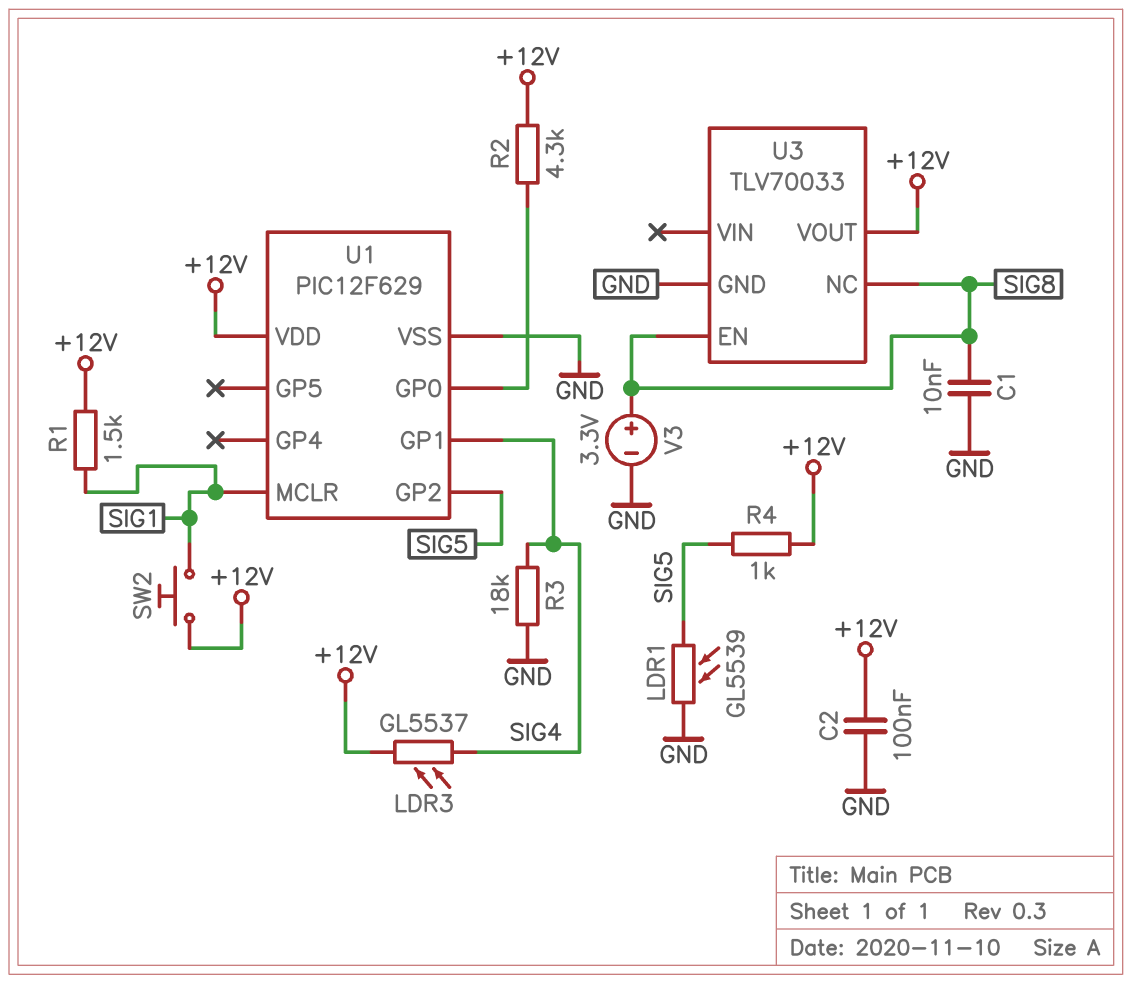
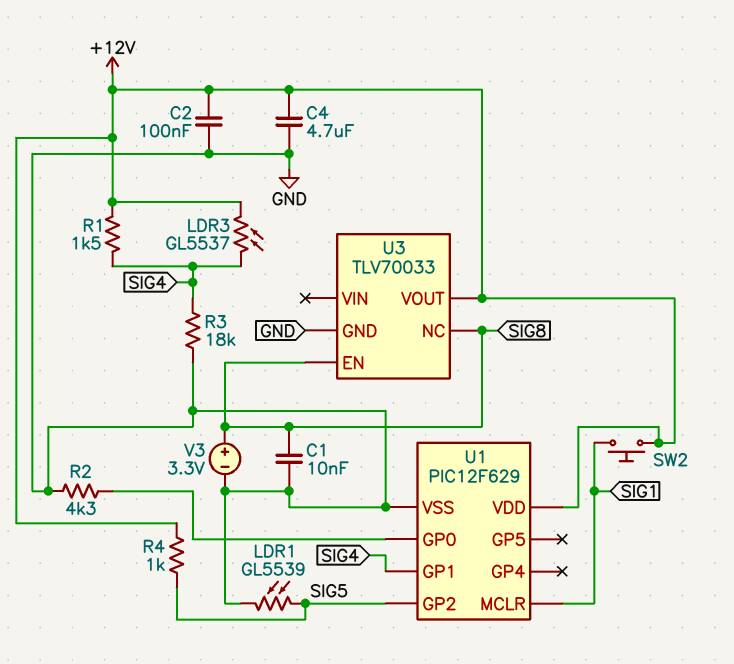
C4: none -> 4.7uF (+12V, GND)
R1: 1.5k (+12V, SIG1) -> 1.5k (+12V, SIG4)
R2: 4.3k (+12V, U1/GP0) -> 4.3k (GND, U1/GP0)

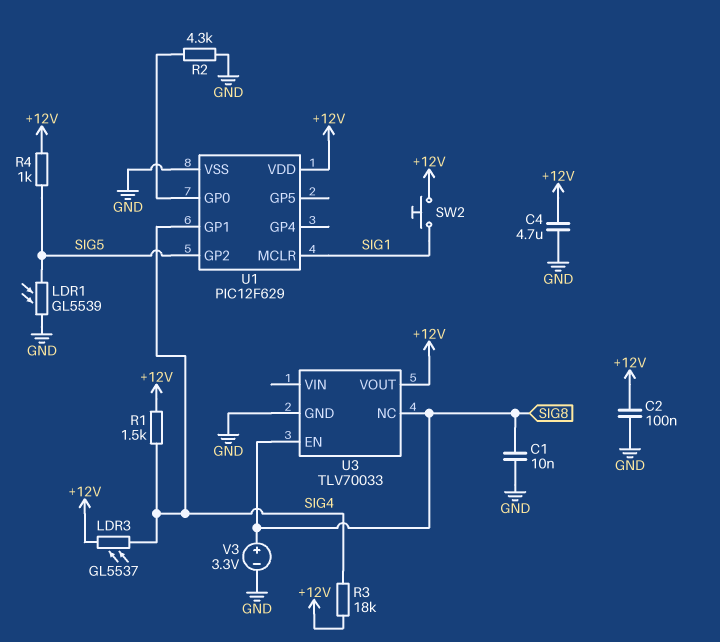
R3: 18k (GND, SIG4) -> 18k (+12V, SIG4)

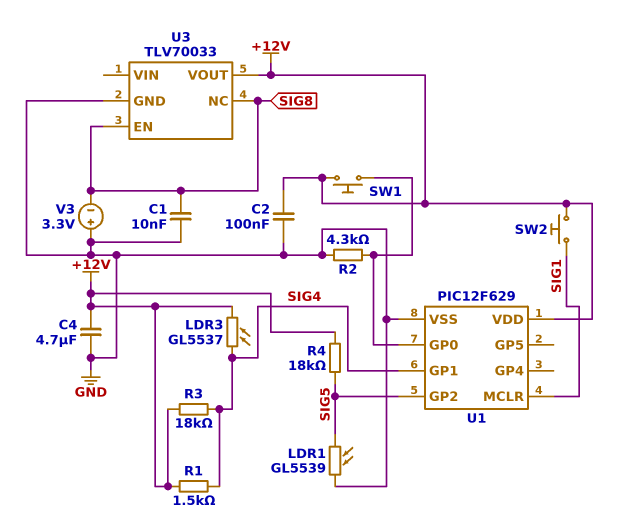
R4: 1k (+12V, SIG5) -> 18k (+12V, SIG5)
SW1: none -> button (+12V, U1/GP0)
V3: 3.3V (plus SIG8, minus GND) -> 3.3V (plus GND, minus SIG8)

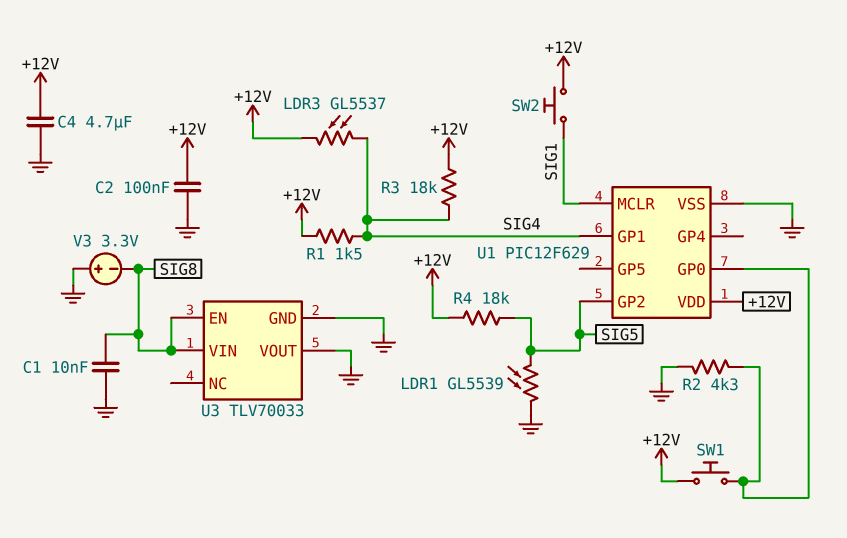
U3 pin NC: SIG8 -> none
U3 pin VIN: none -> SIG8
U3 pin VOUT: +12V -> GND

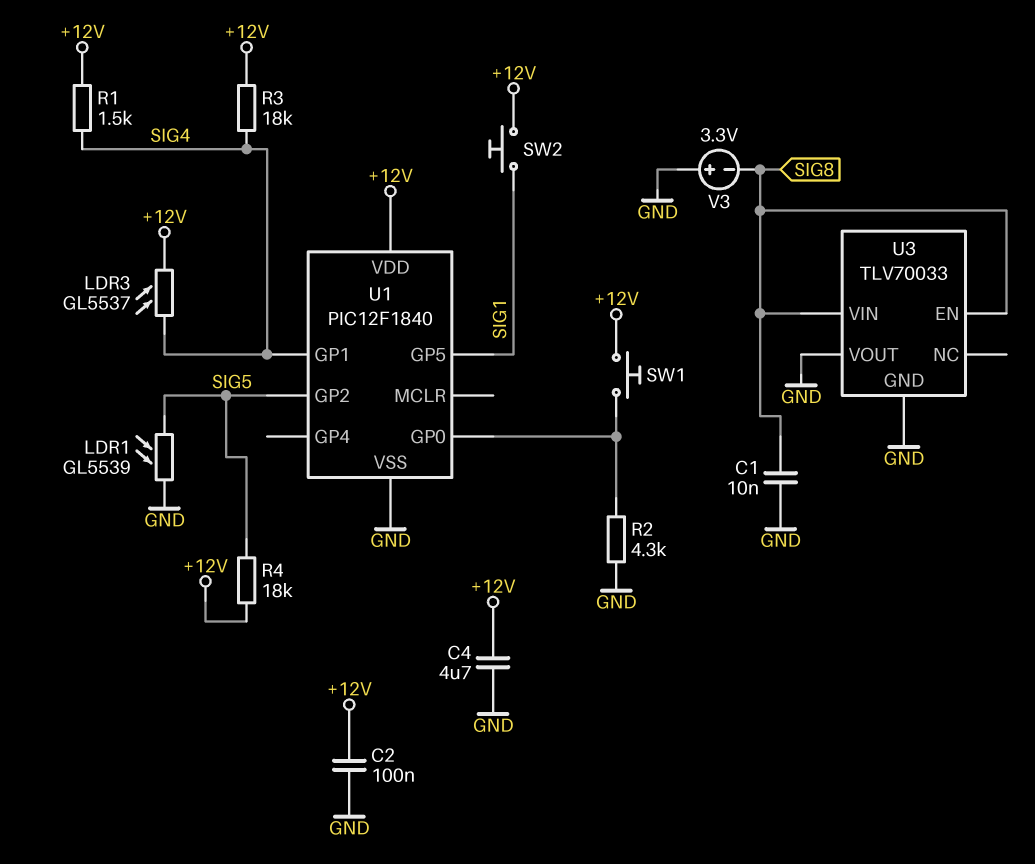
U1: PIC12F629 -> PIC12F1840
U1 pin GP5: none -> SIG1
U1 pin MCLR: SIG1 -> none

